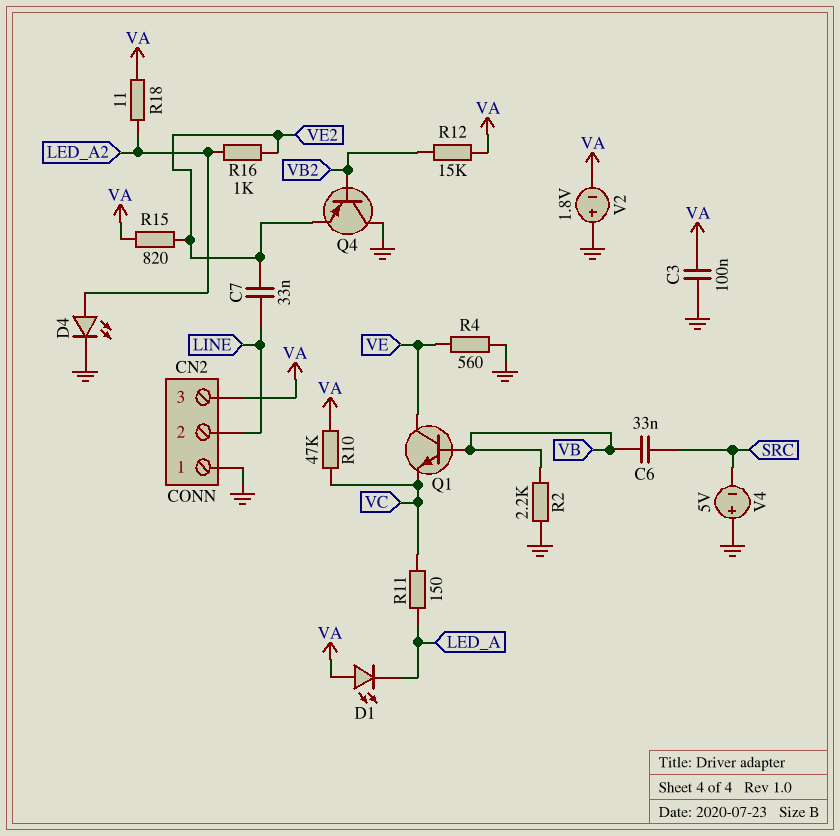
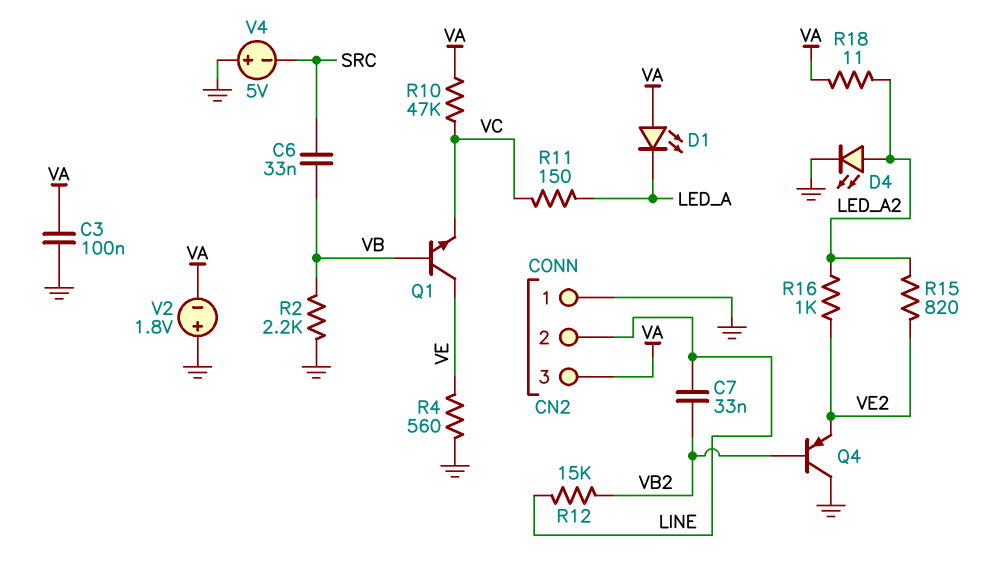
C7: 33nF (LINE, VE2) -> 33nF (LINE, VB2)
R12: 15k (VA, VB2) -> 15k (LINE, VB2)
R15: 820 (VA, VE2) -> 820 (LED_A2, VE2)

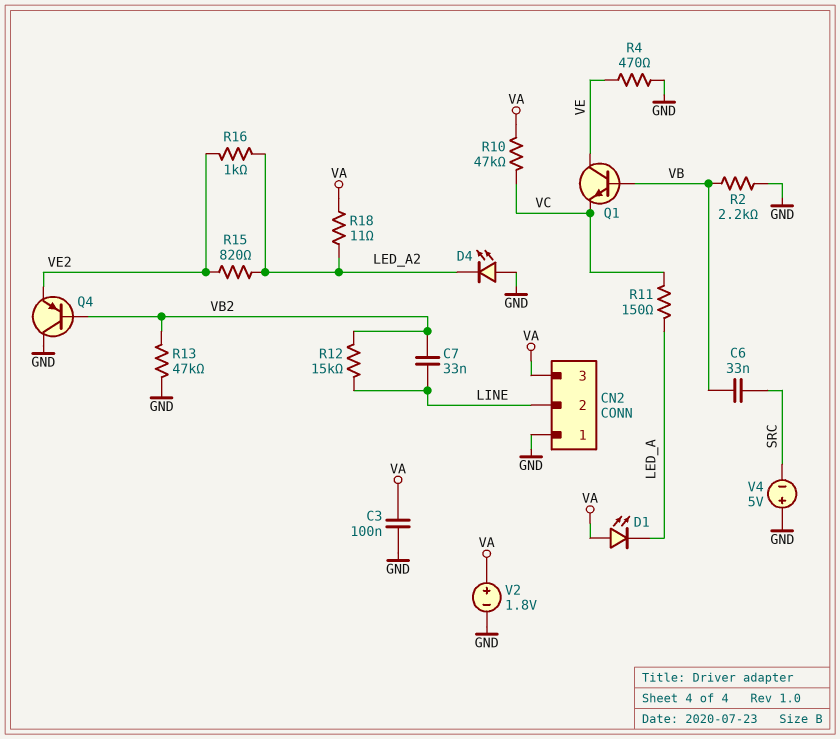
D4: LED (A LED_A2, K GND) -> LED (A GND, K LED_A2)
R4: 560 (GND, VE) -> 470 (GND, VE)
R13: none -> 47k (GND, VB2)
V2: 1.8V (plus GND, minus VA) -> 1.8V (plus VA, minus GND)

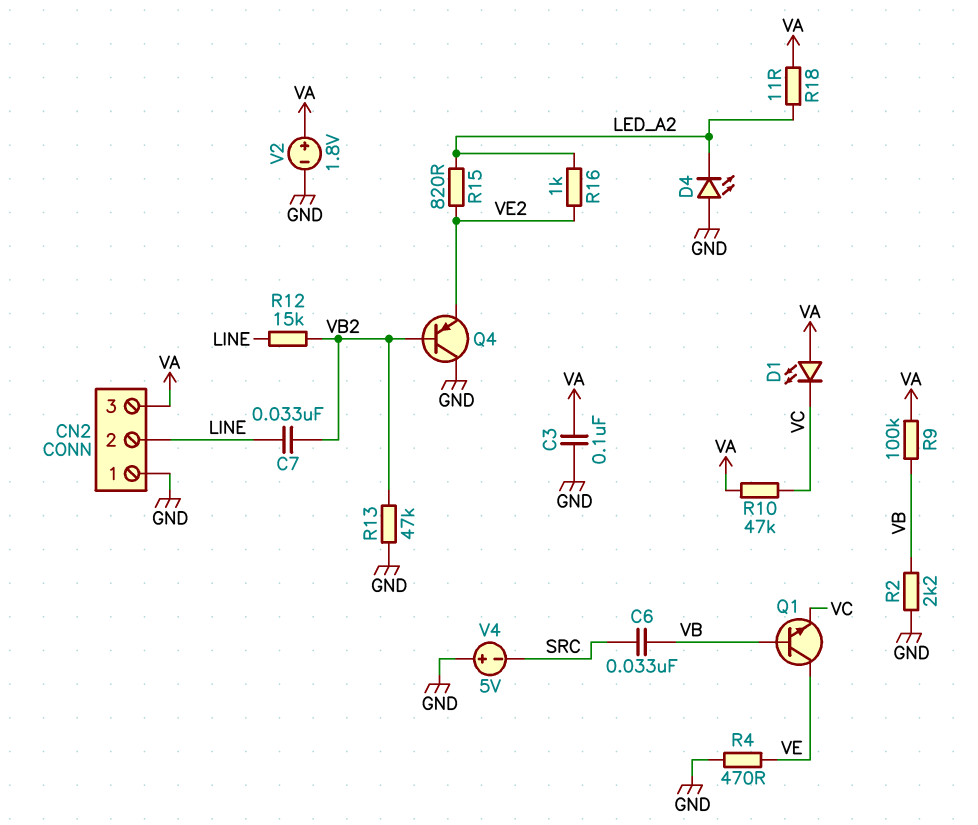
D1: LED (A VA, K LED_A) -> LED (A VA, K VC)
R9: none -> 100k (VA, VB)
R11: 150 (LED_A, VC) -> none

